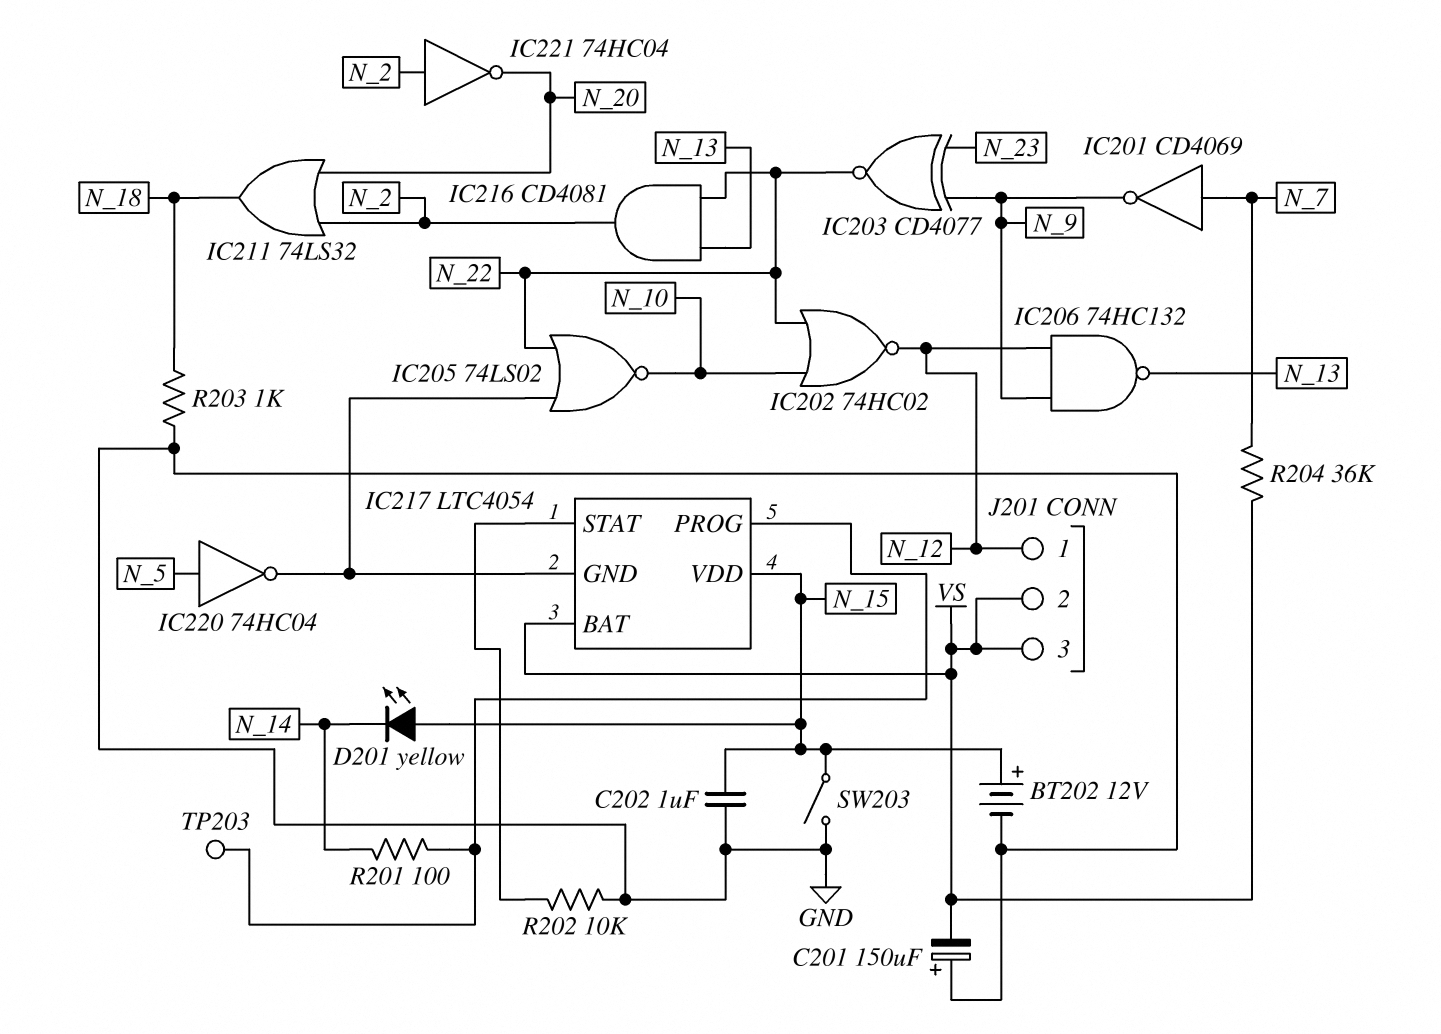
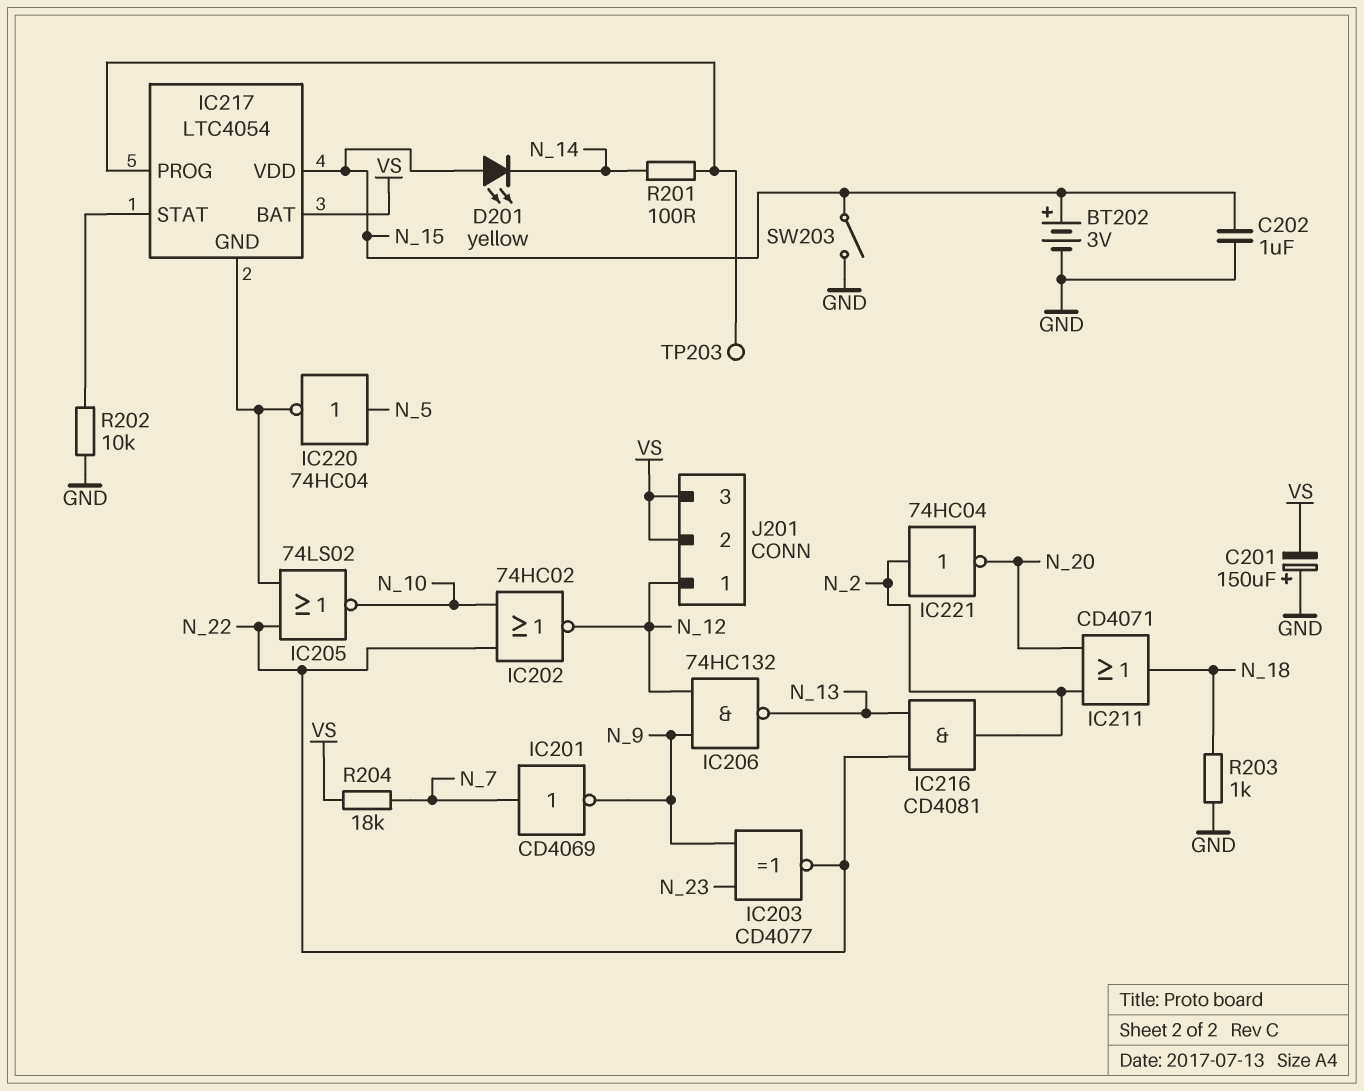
BT202: 12V (plus N_15, minus GND) -> 3V (plus N_15, minus GND)
IC211: OR 74LS32 (in N_2, in N_20, out N_18) -> OR CD4071 (in N_2, in N_20, out N_18)
R204: 36k (N_7, VS) -> 18k (N_7, VS)

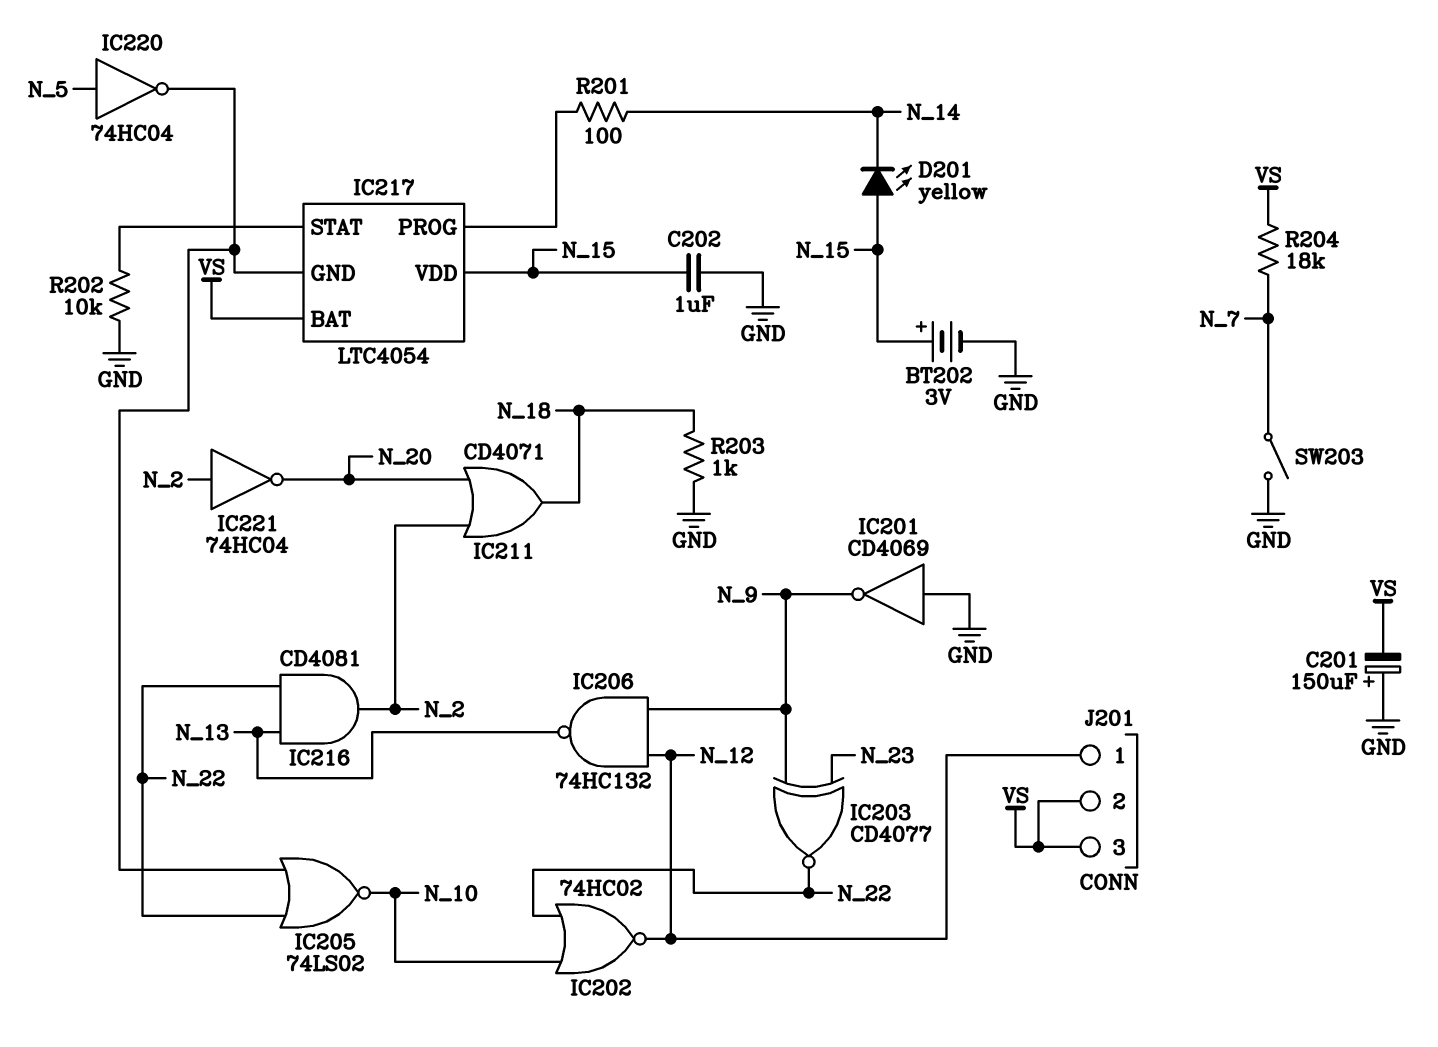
IC201: NOT CD4069 (in N_7, out N_9) -> NOT CD4069 (in GND, out N_9)
SW203: switch (GND, N_15) -> switch (GND, N_7)
TP203: test point (IC217/PROG) -> none

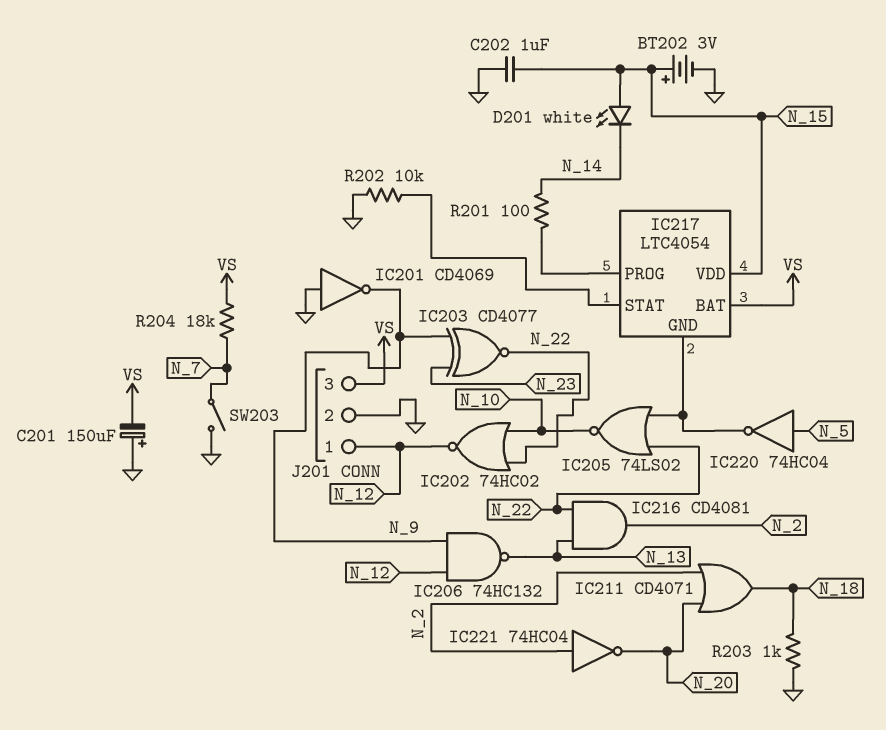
D201: LED yellow (A N_15, K N_14) -> LED white (A N_15, K N_14)
J201 pin 2: VS -> GND

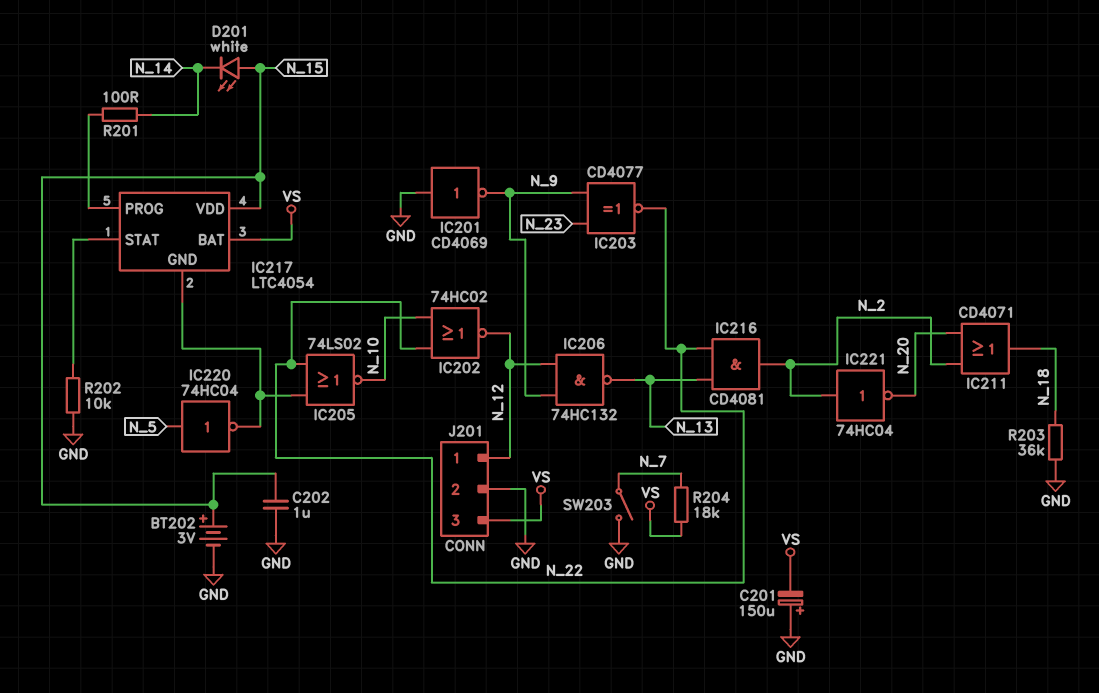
R203: 1k (GND, N_18) -> 36k (GND, N_18)

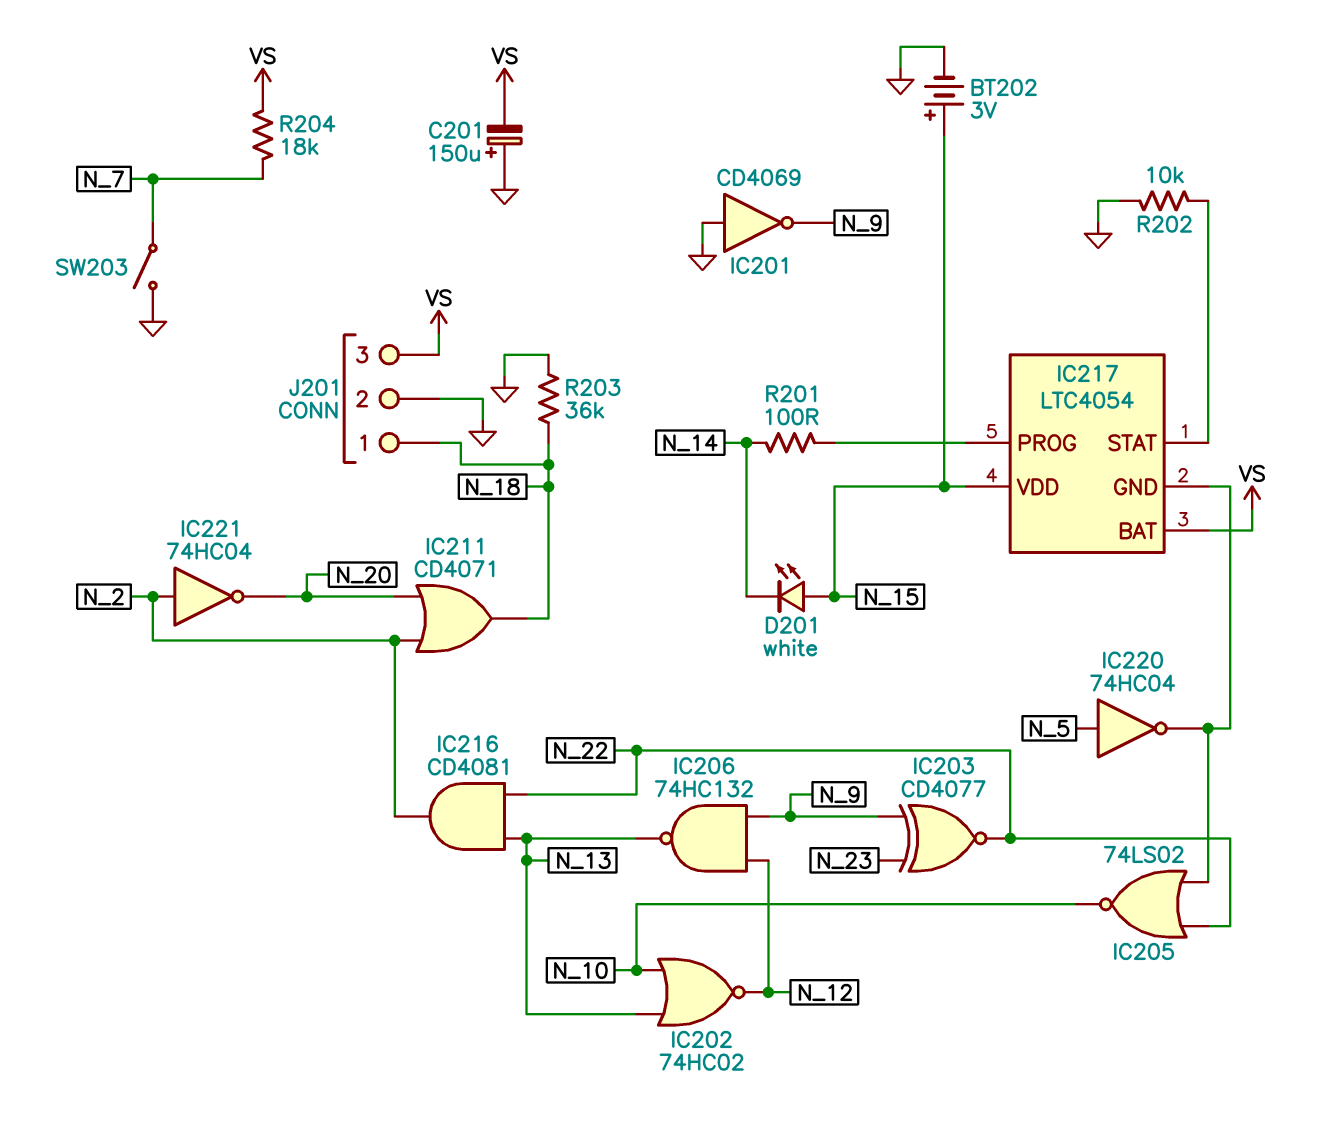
C202: 1uF (GND, N_15) -> none
IC202: NOR 74HC02 (in N_10, in N_22, out N_12) -> NOR 74HC02 (in N_10, in N_13, out N_12)
J201 pin 1: N_12 -> N_18

